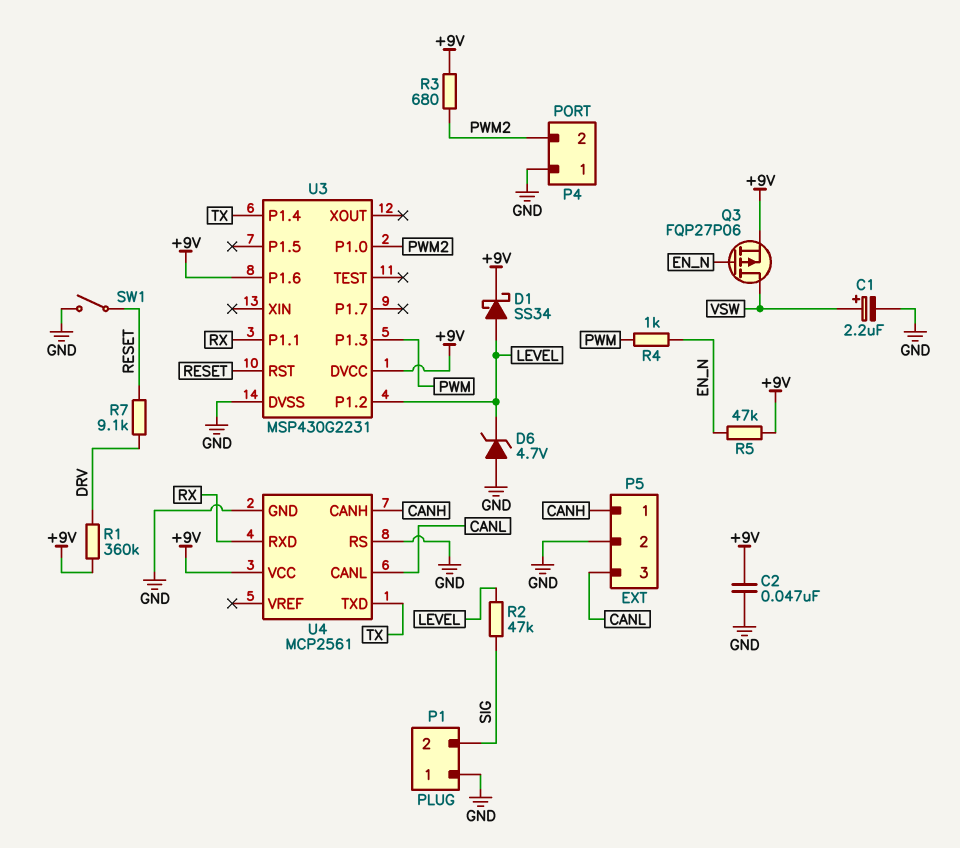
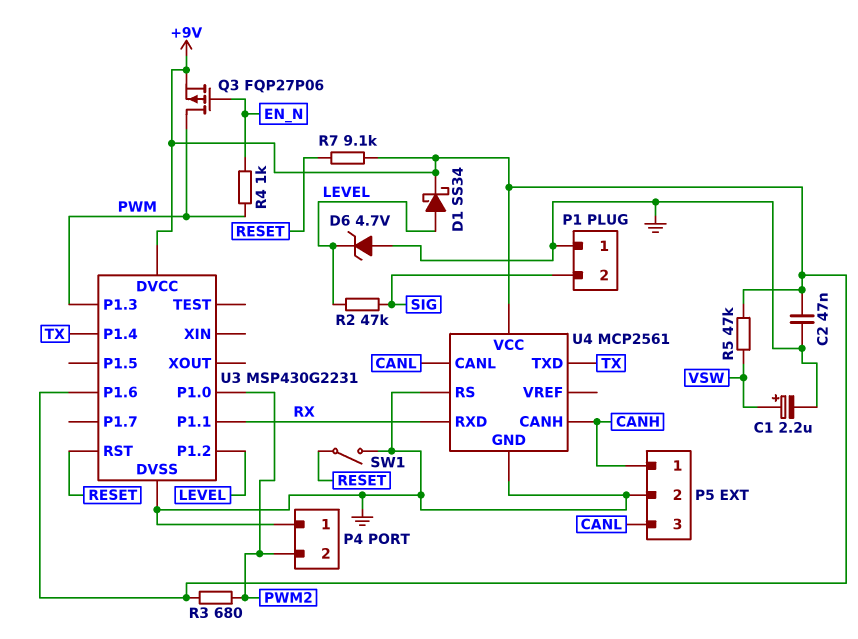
Q3: PMOS FQP27P06 (G EN_N, D VSW, S +9V) -> PMOS FQP27P06 (G EN_N, D PWM, S +9V)
R1: 360k (+9V, DRV) -> none
R5: 47k (+9V, EN_N) -> 47k (+9V, VSW)
R7: 9.1k (DRV, RESET) -> 9.1k (+9V, RESET)

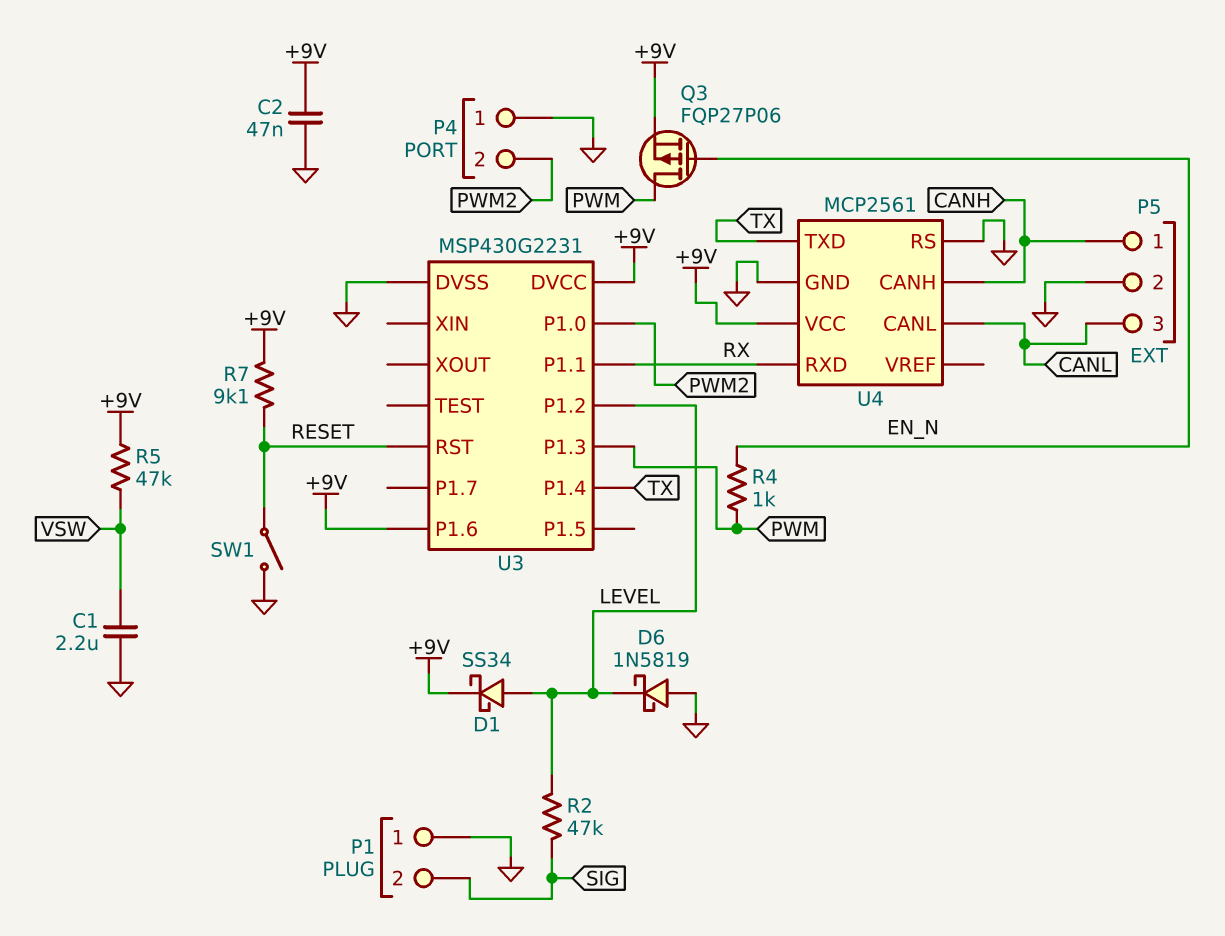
C1: 2.2uF (plus VSW, minus GND) -> 2.2uF (GND, VSW)
D6: zener 4.7V (A GND, K LEVEL) -> schottky 1N5819 (A GND, K LEVEL)
R3: 680 (+9V, PWM2) -> none

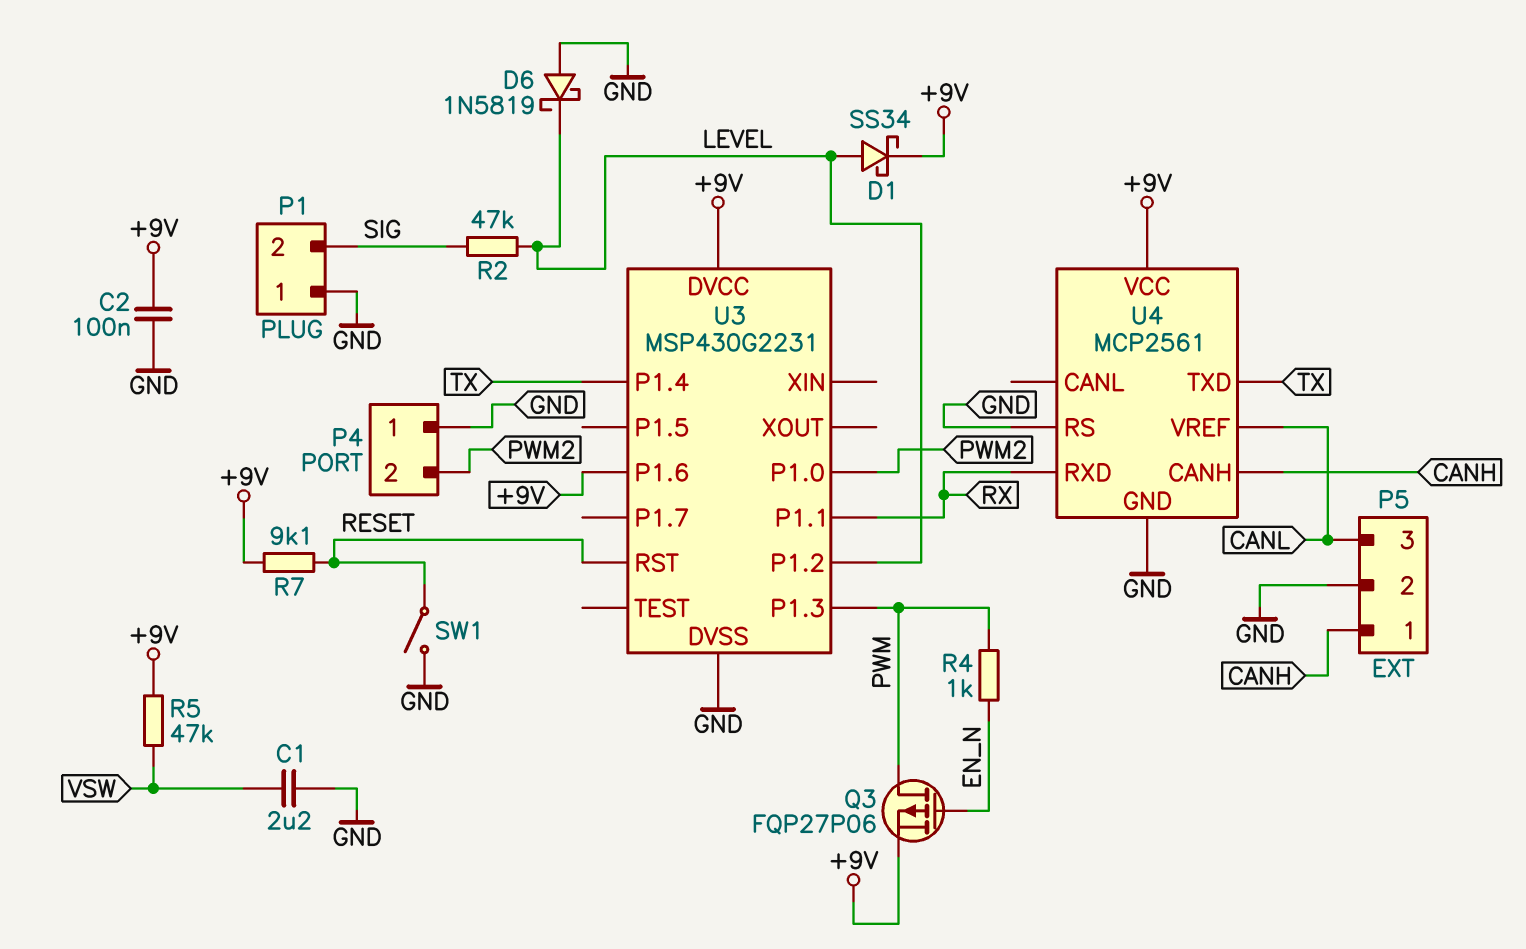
C2: 47nF (+9V, GND) -> 100nF (+9V, GND)
U4 pin CANL: CANL -> none
U4 pin VREF: none -> CANL

